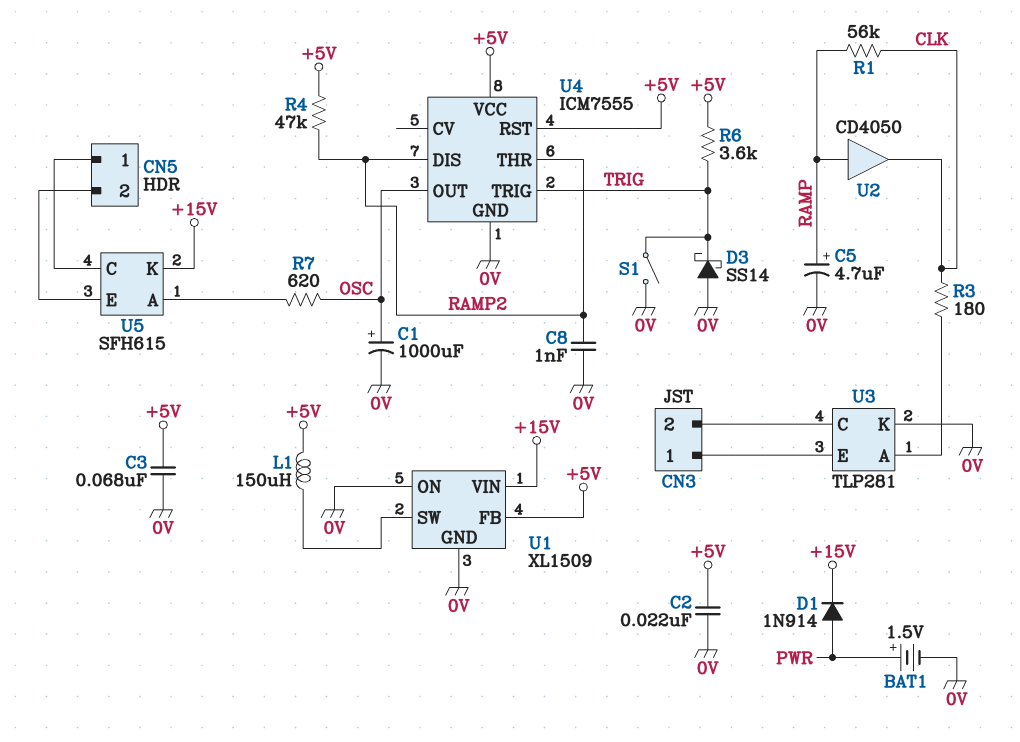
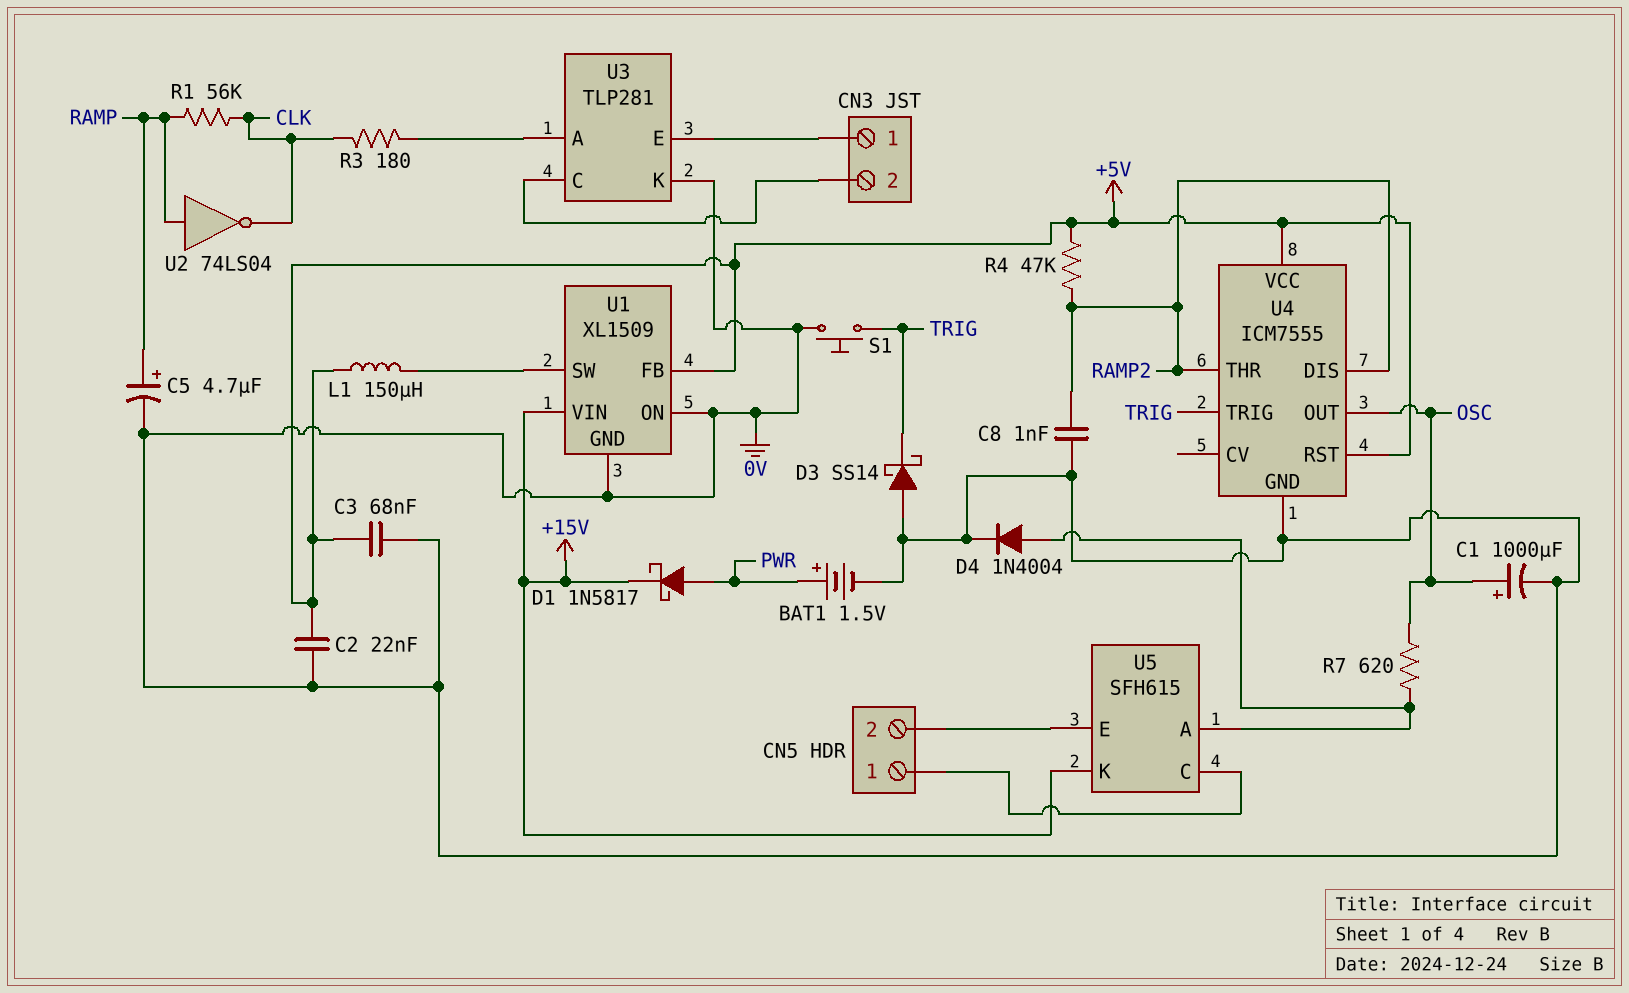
D1: diode 1N914 (A PWR, K +15V) -> schottky 1N5817 (A PWR, K +15V)
D4: none -> diode 1N4004 (A U5/A, K 0V)
R6: 3.6k (+5V, TRIG) -> none
S1: switch (0V, TRIG) -> button (0V, TRIG)
U2: buffer CD4050 (in RAMP, out CLK) -> NOT 74LS04 (in RAMP, out CLK)

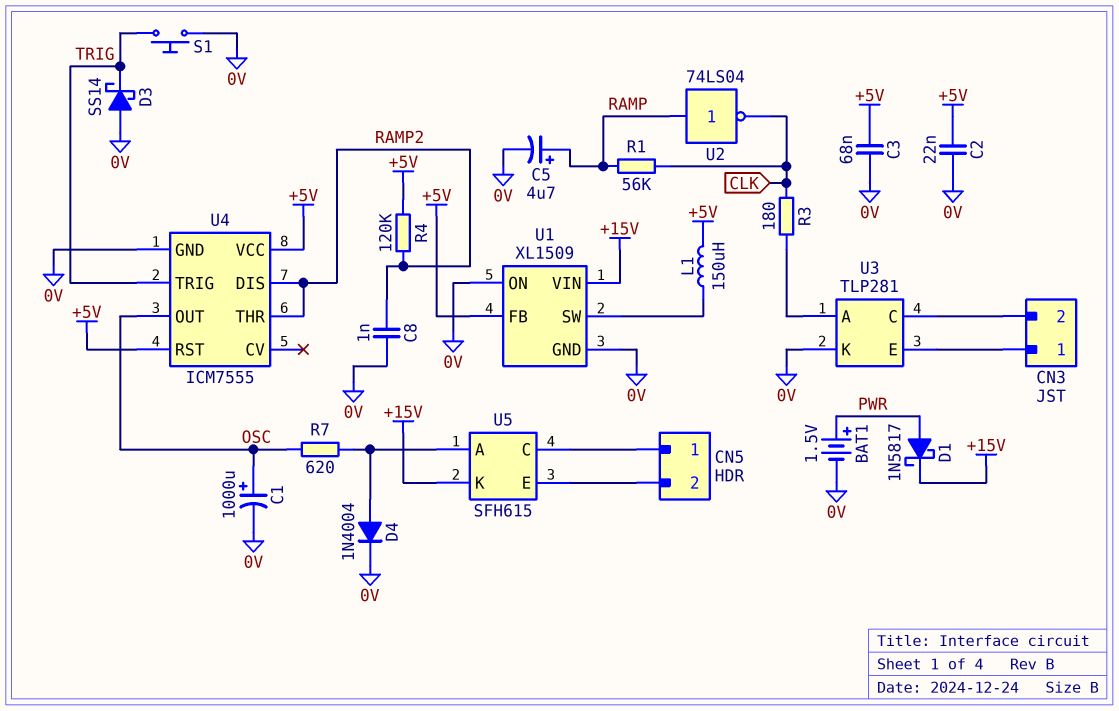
R4: 47k (+5V, RAMP2) -> 120k (+5V, RAMP2)

